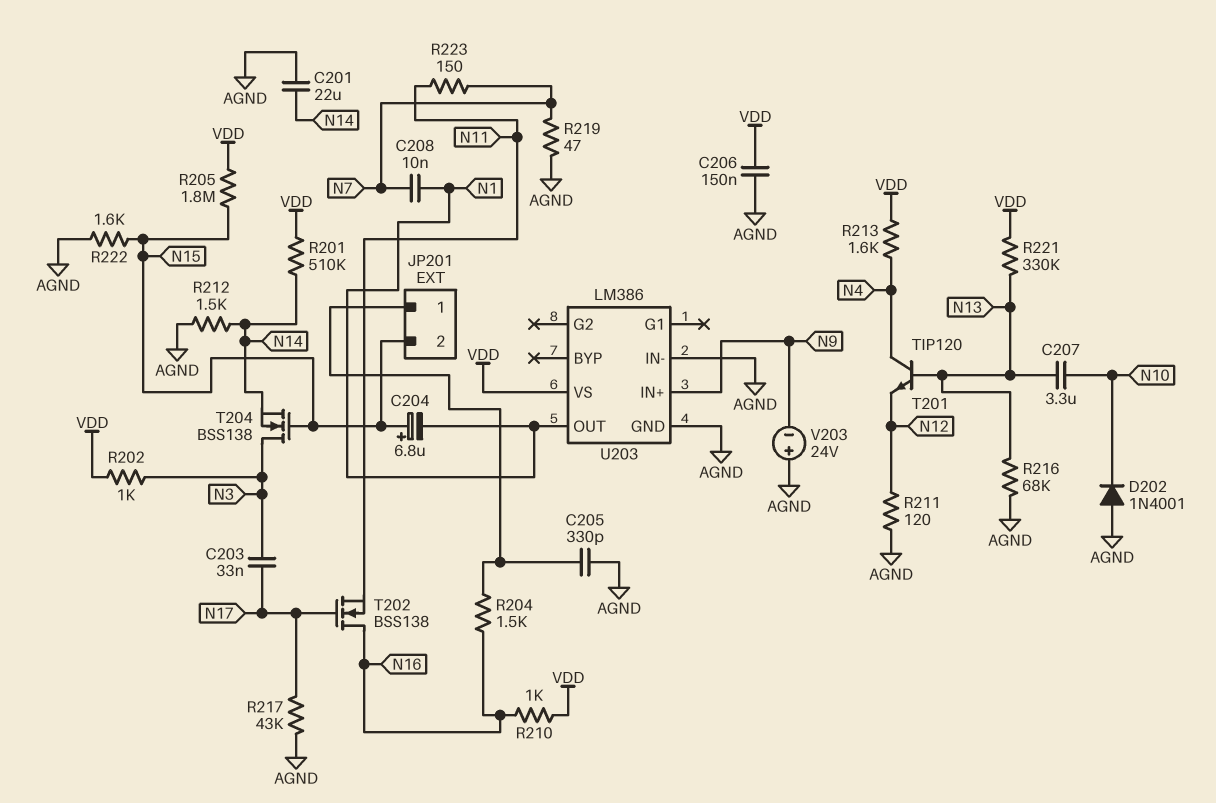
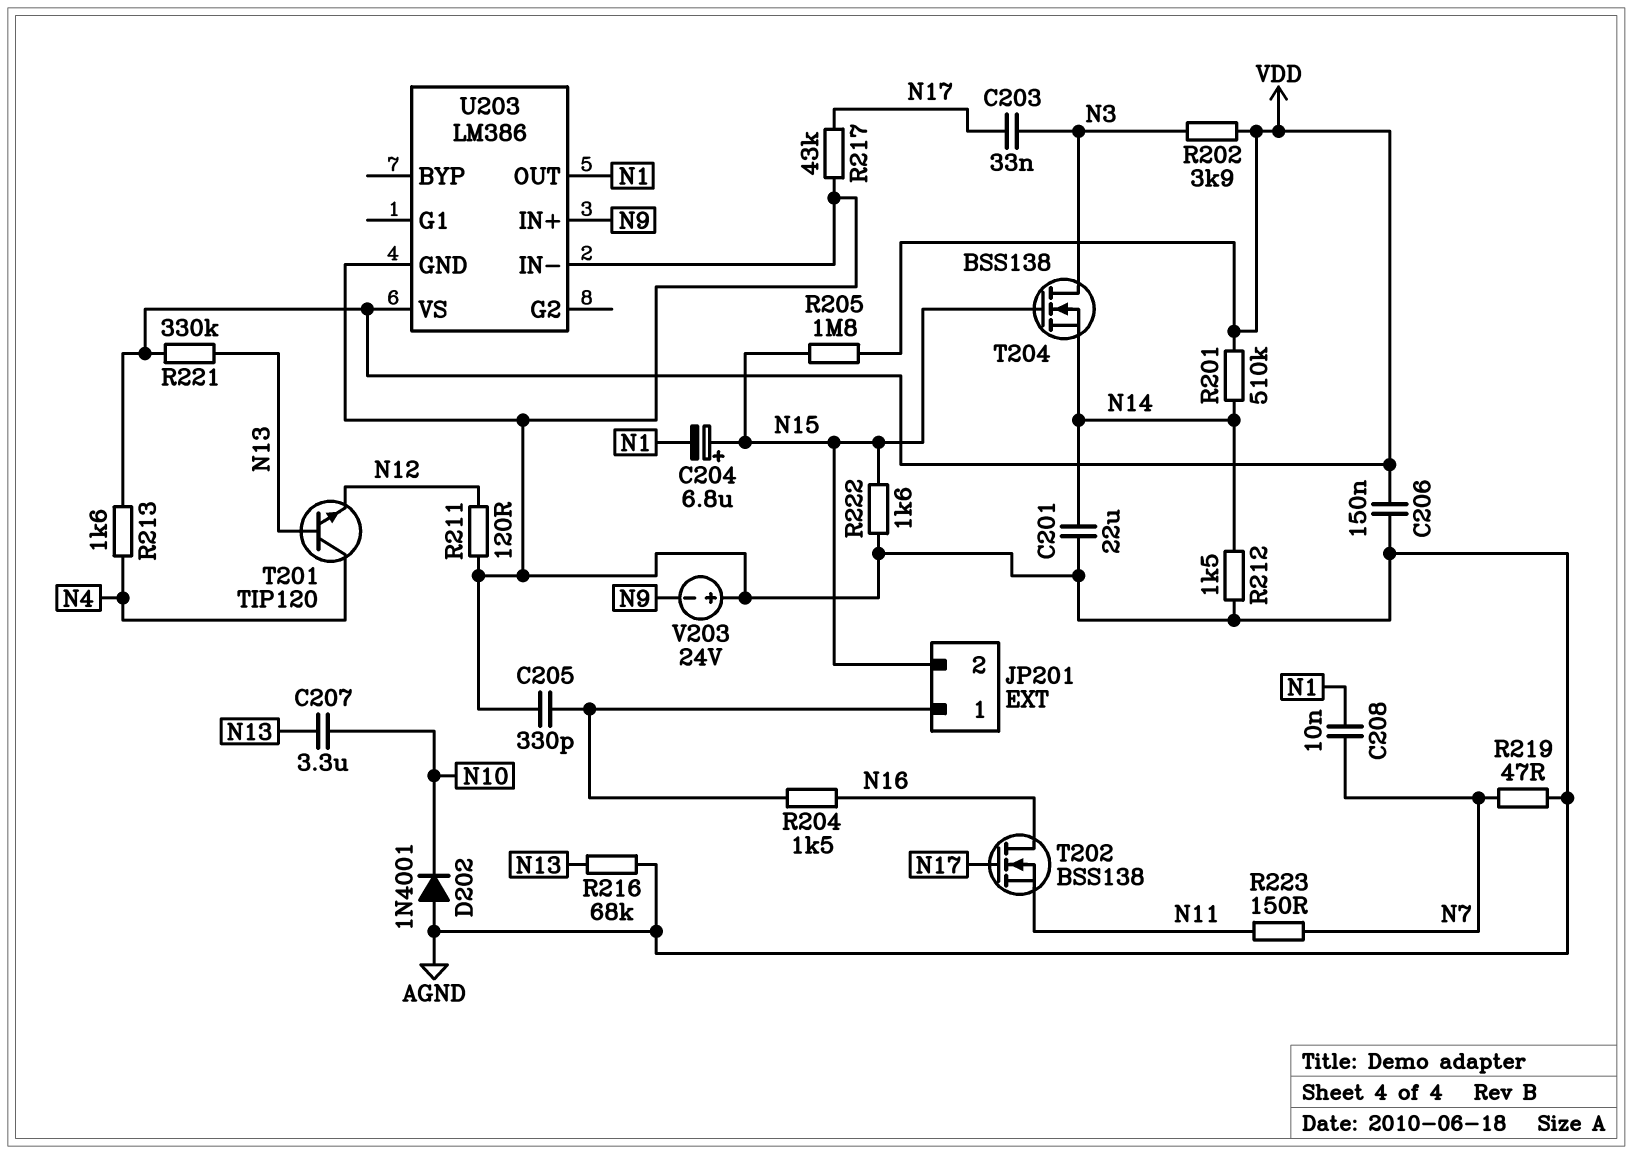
R202: 1k (N3, VDD) -> 3.9k (N3, VDD)
R210: 1k (N16, VDD) -> none

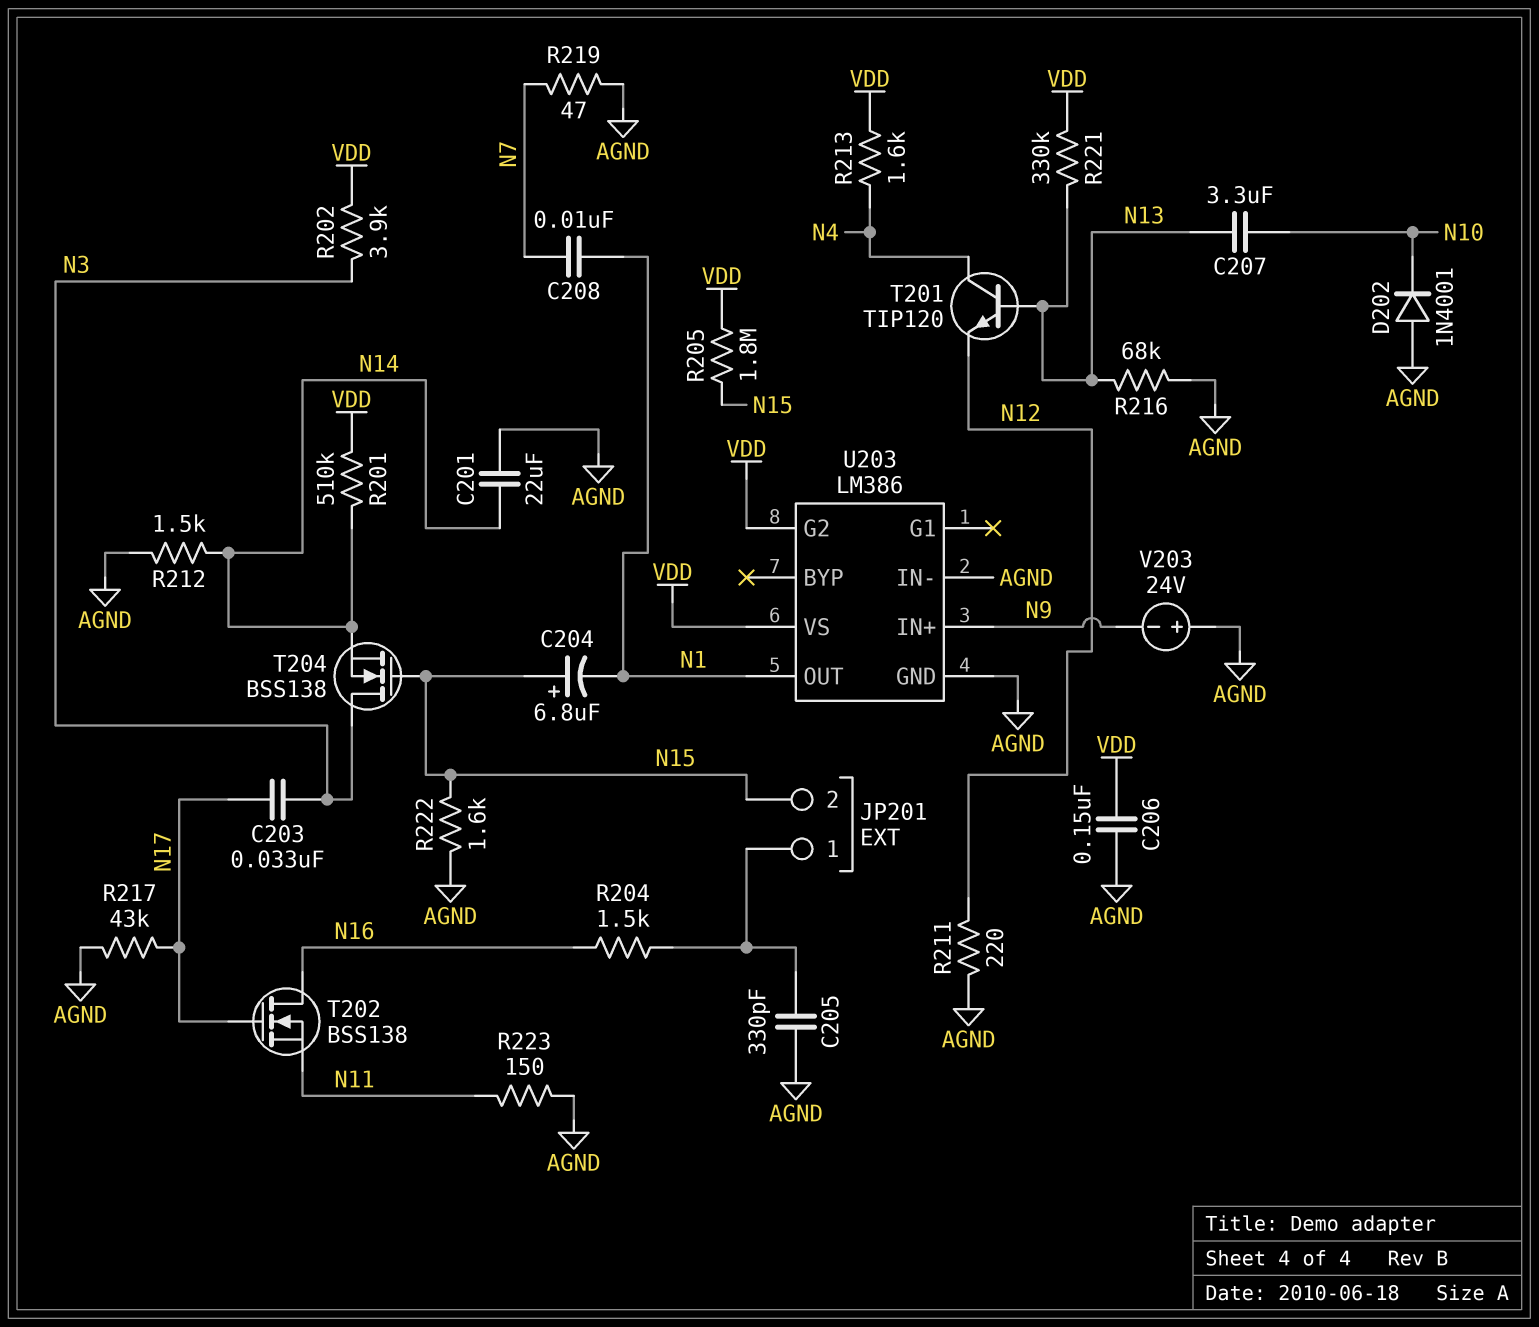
R211: 120 (AGND, N12) -> 220 (AGND, N12)
R223: 150 (N7, N11) -> 150 (AGND, N11)
U203 pin G2: none -> VDD

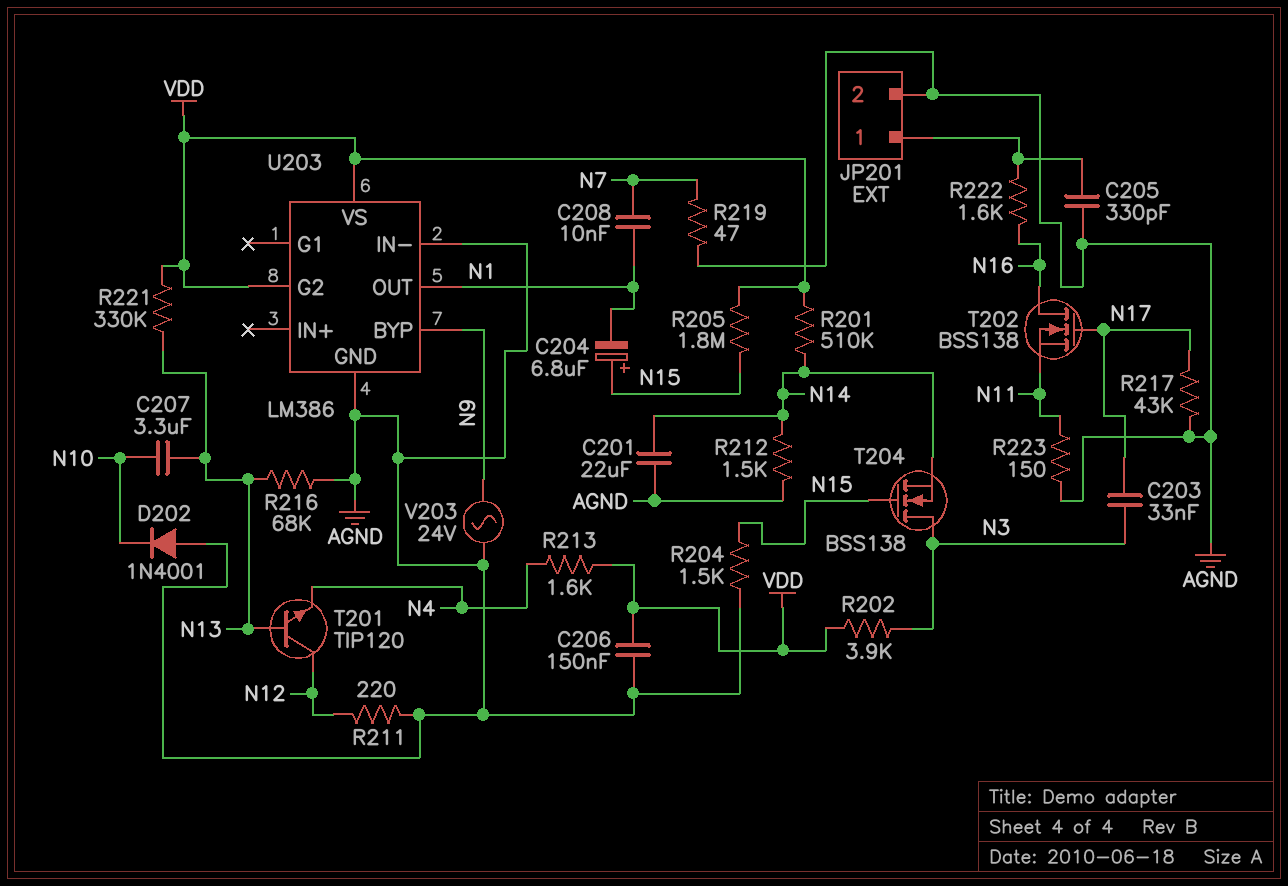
JP201 pin 2: N15 -> AGND
R204: 1.5k (JP201/1, N16) -> 1.5k (AGND, N15)
R222: 1.6k (AGND, N15) -> 1.6k (JP201/1, N16)
T201: NPN TIP120 (B N13, C N4, E N12) -> NPN TIP120 (B N13, C N12, E N4)
U203 pin BYP: none -> N9
U203 pin IN+: N9 -> none
V203: 24V (plus AGND, minus N9) -> AC 24V (AGND, N9)

